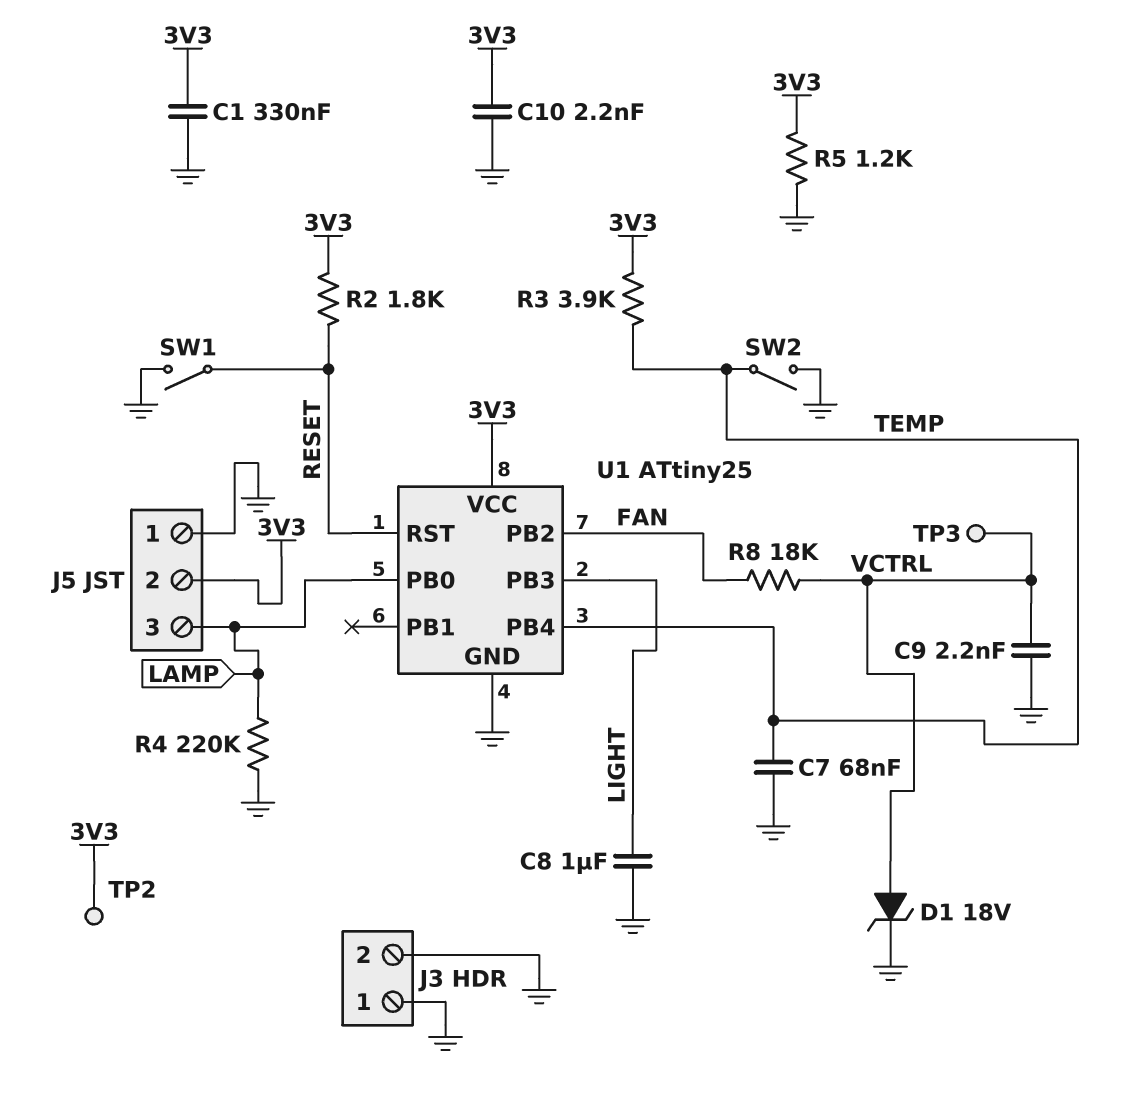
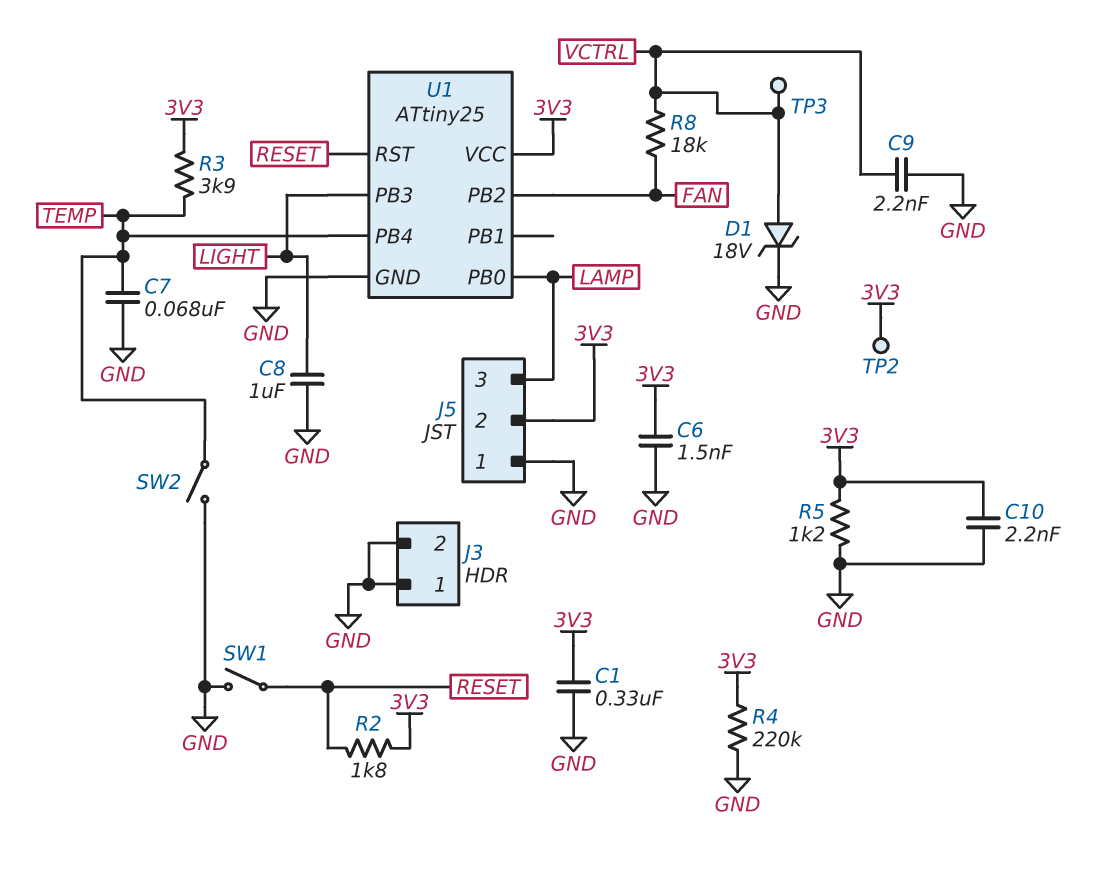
C6: none -> 1.5nF (3V3, GND)
R4: 220k (GND, LAMP) -> 220k (3V3, GND)

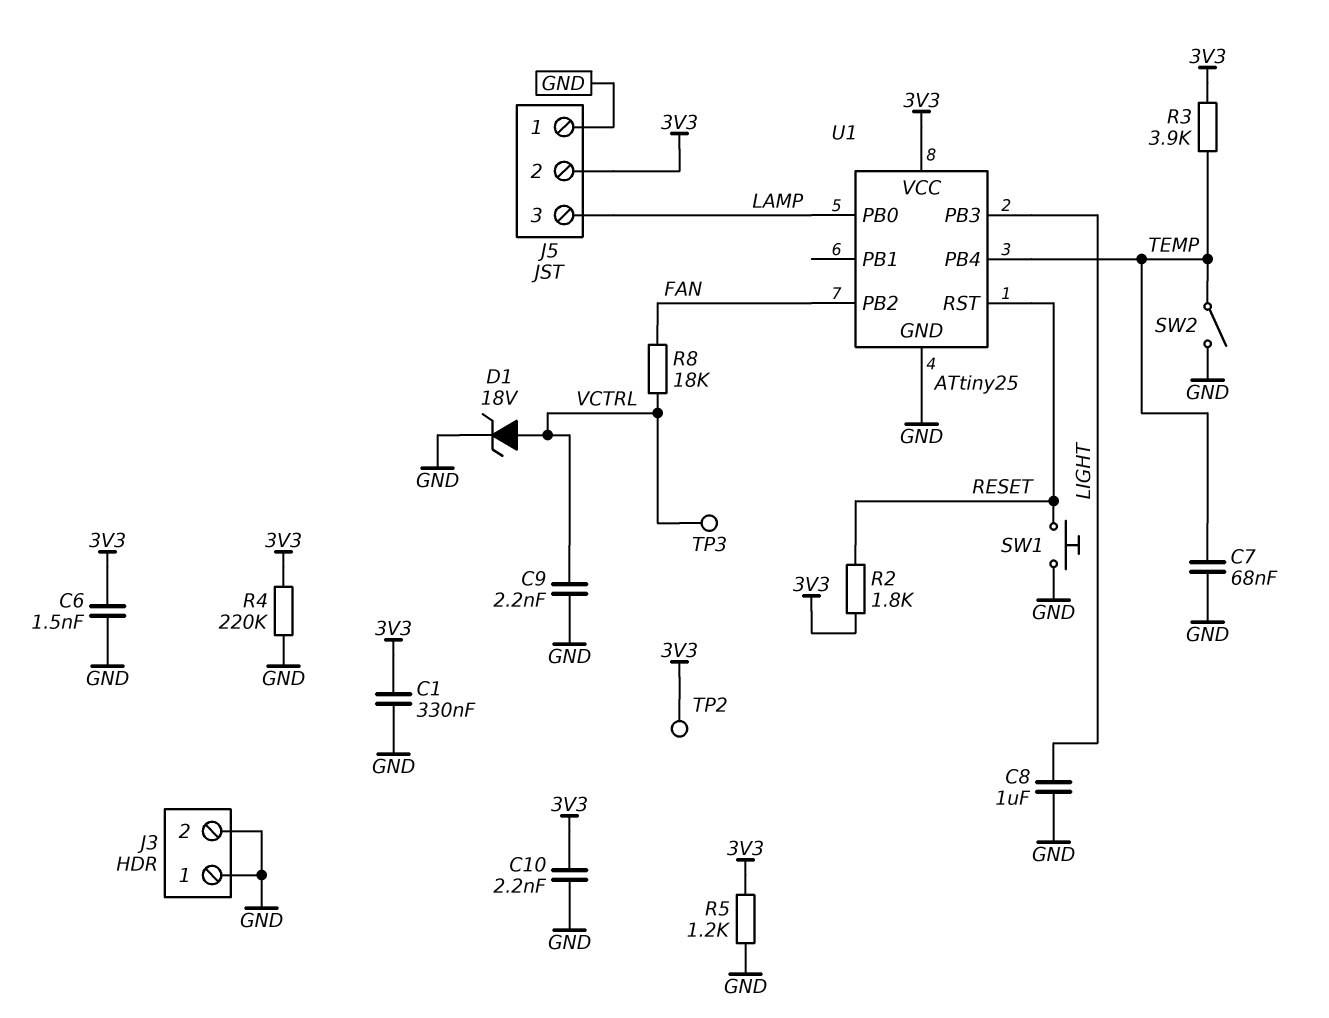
SW1: switch (GND, RESET) -> button (GND, RESET)

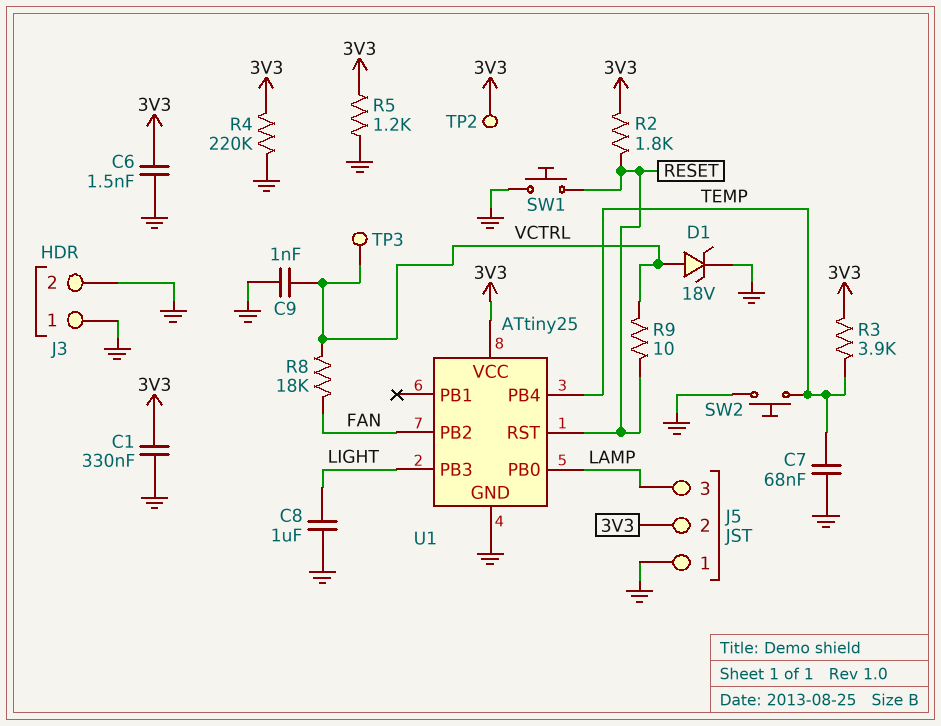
C9: 2.2nF (GND, VCTRL) -> 1nF (GND, VCTRL)
C10: 2.2nF (3V3, GND) -> none
R9: none -> 10 (RESET, VCTRL)
SW2: switch (GND, TEMP) -> button (GND, TEMP)

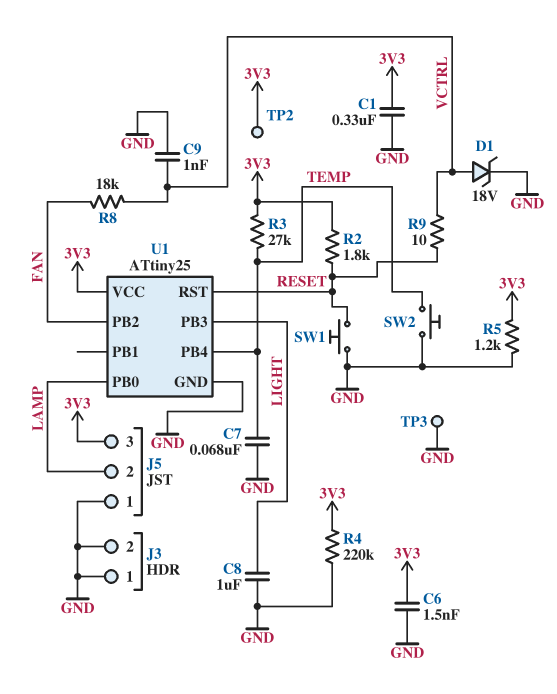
J5 pin 2: 3V3 -> LAMP
J5 pin 3: LAMP -> 3V3
R3: 3.9k (3V3, TEMP) -> 27k (3V3, TEMP)
TP3: test point (VCTRL) -> test point (GND)

